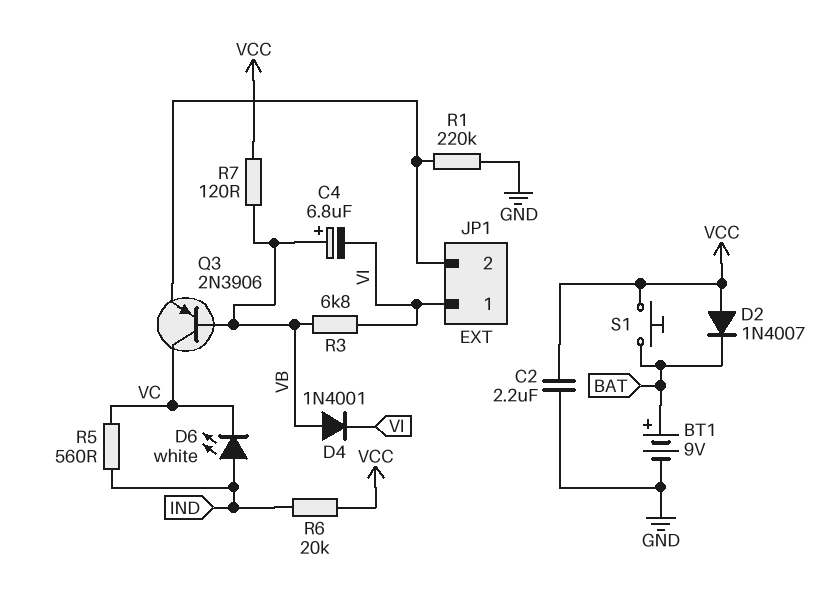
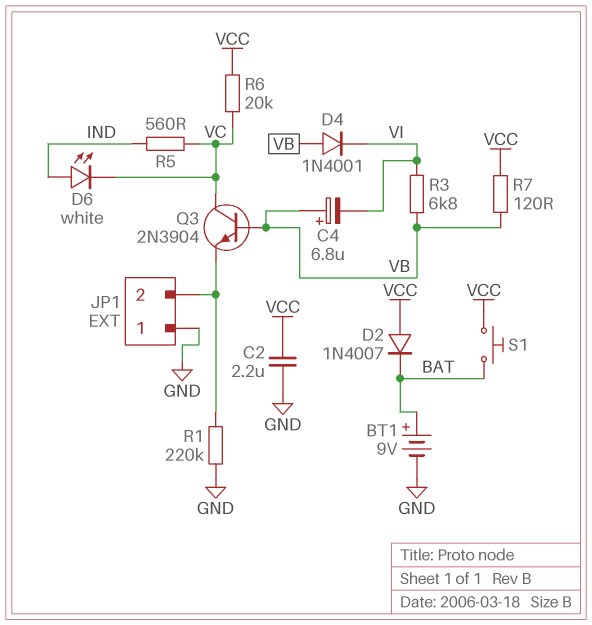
JP1 pin 1: VI -> GND
Q3: PNP 2N3906 (B VB, C VC, E JP1/2) -> NPN 2N3904 (B VB, C VC, E JP1/2)
R6: 20k (IND, VCC) -> 20k (VC, VCC)

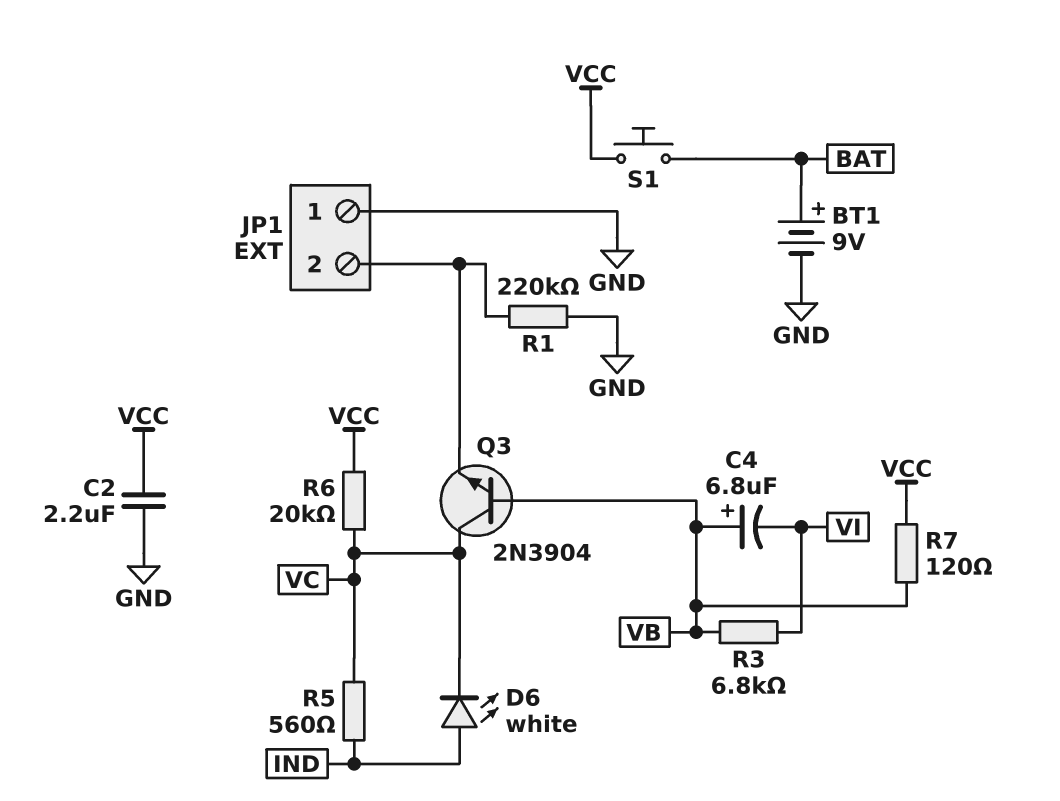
D2: diode 1N4007 (A VCC, K BAT) -> none
D4: diode 1N4001 (A VB, K VI) -> none

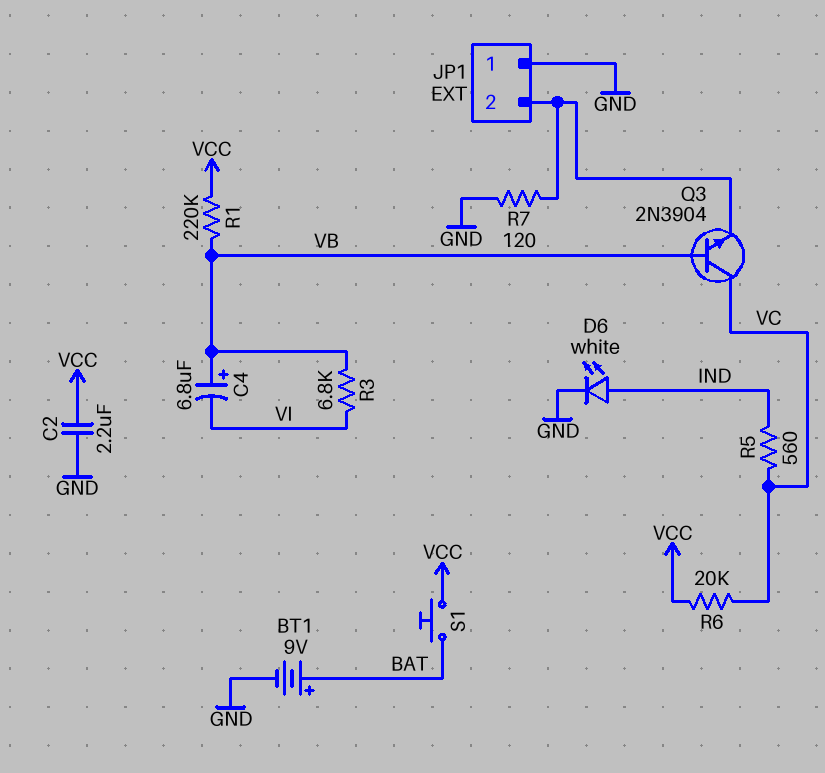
D6: LED white (A IND, K VC) -> LED white (A IND, K GND)
R1: 220k (GND, JP1/2) -> 220k (VB, VCC)
R7: 120 (VB, VCC) -> 120 (GND, JP1/2)

